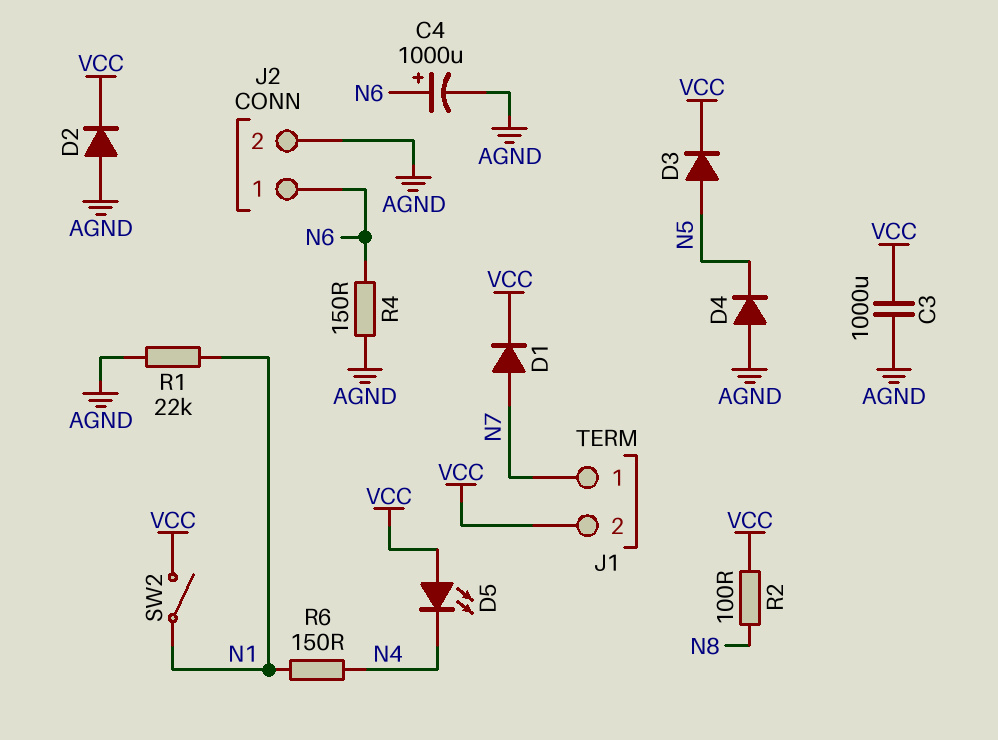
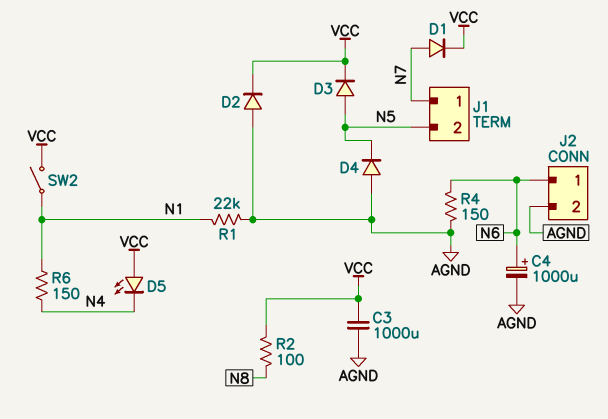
J1 pin 2: VCC -> N5

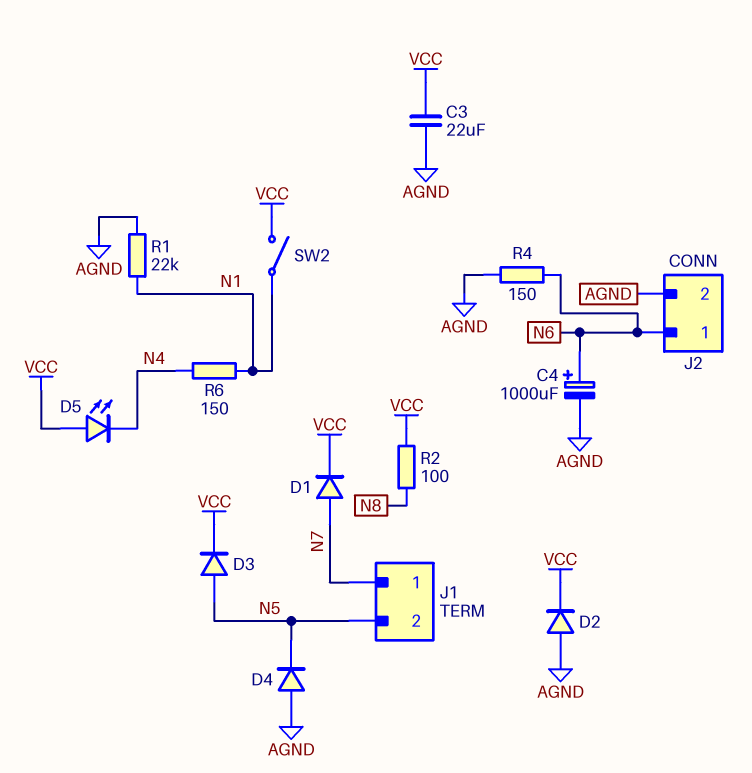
C3: 1000uF (AGND, VCC) -> 22uF (AGND, VCC)

